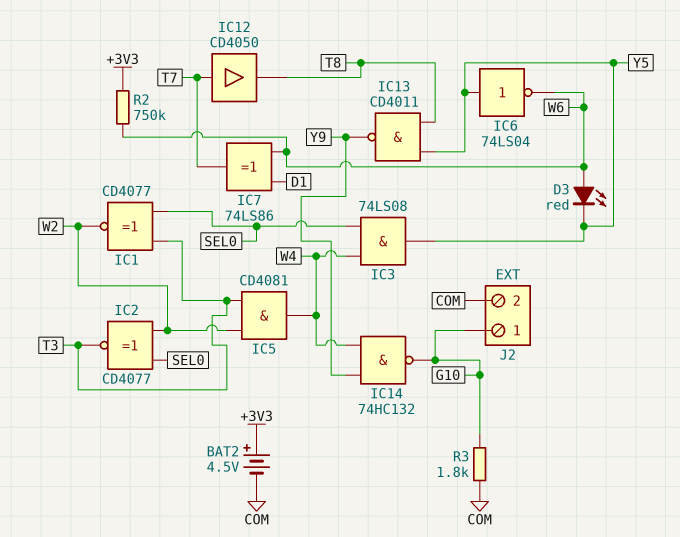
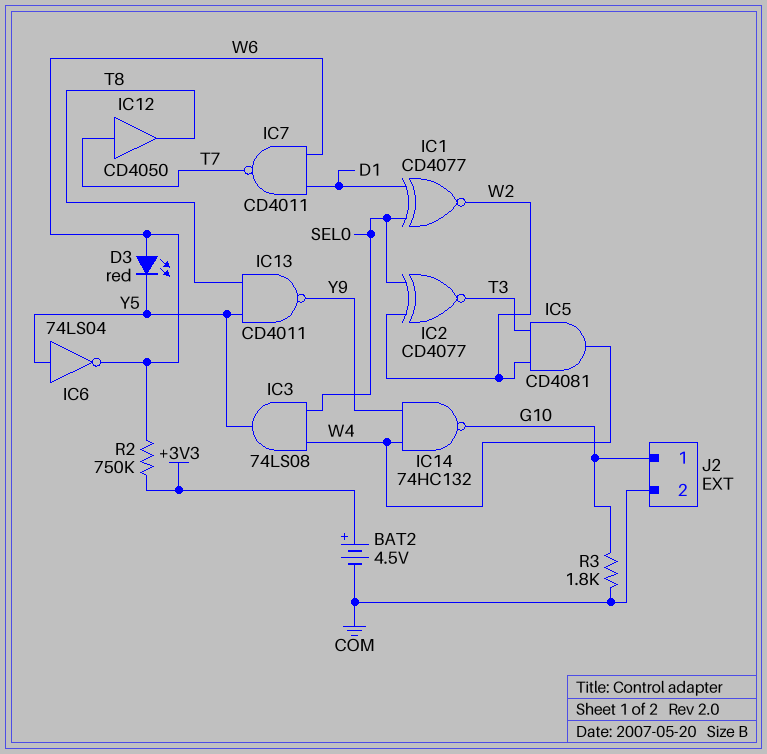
IC1: XNOR CD4077 (in SEL0, in T3, out W2) -> XNOR CD4077 (in D1, in SEL0, out W2)
IC7: XOR 74LS86 (in D1, in W6, out T7) -> NAND CD4011 (in D1, in W6, out T7)

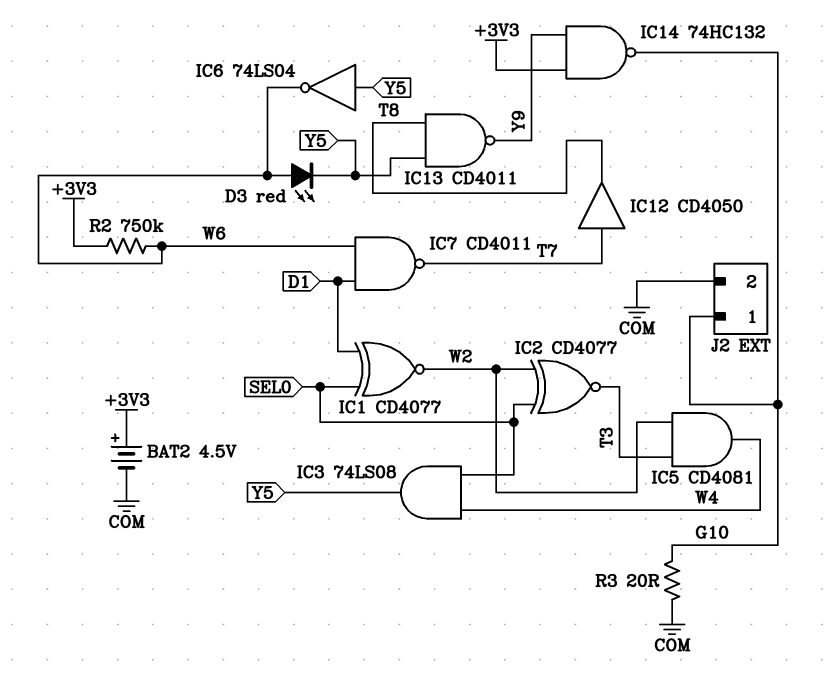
IC14: NAND 74HC132 (in W4, in Y9, out G10) -> NAND 74HC132 (in +3V3, in Y9, out G10)
R3: 1.8k (COM, G10) -> 20 (COM, G10)

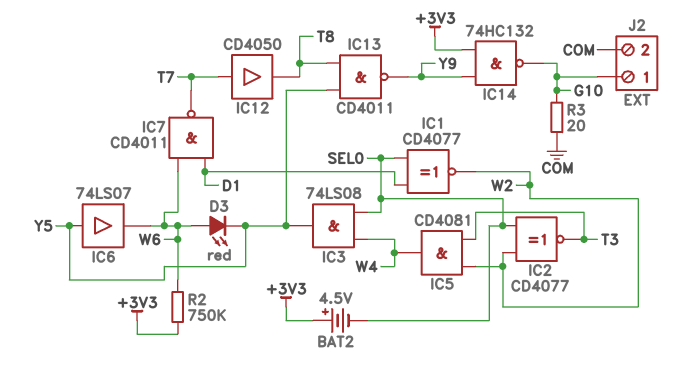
BAT2: 4.5V (plus +3V3, minus COM) -> 4.5V (plus +3V3, minus SEL0)
IC6: NOT 74LS04 (in Y5, out W6) -> buffer 74LS07 (in Y5, out W6)

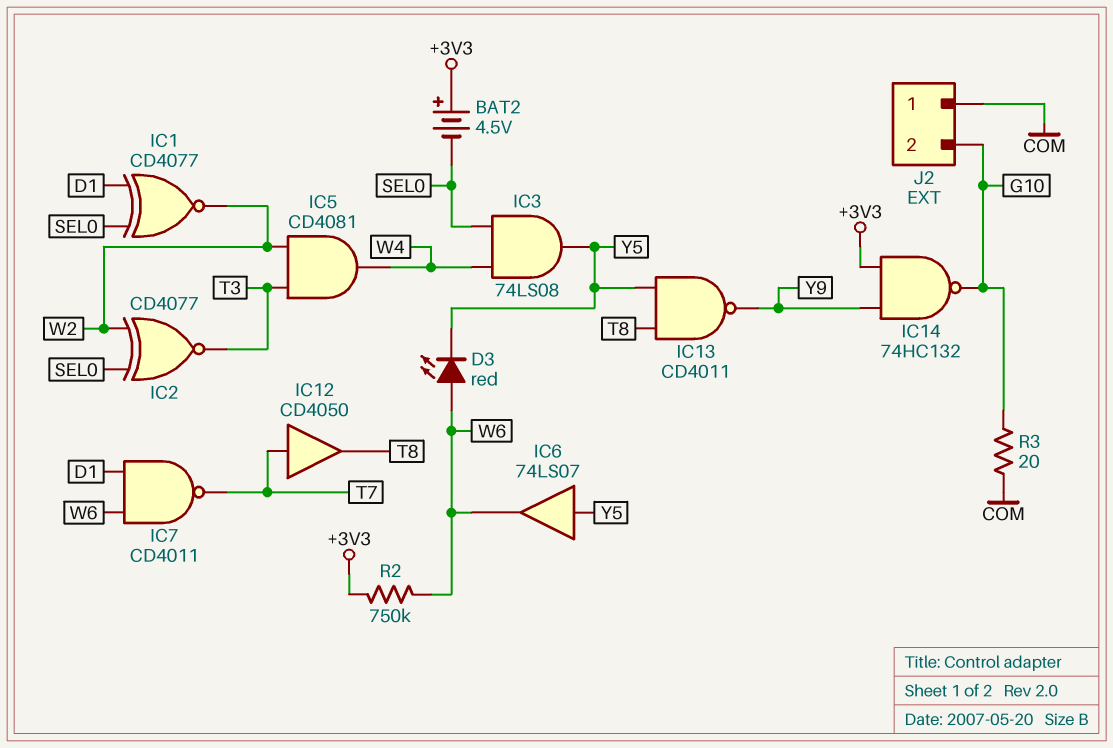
J2 pin 1: G10 -> COM
J2 pin 2: COM -> G10

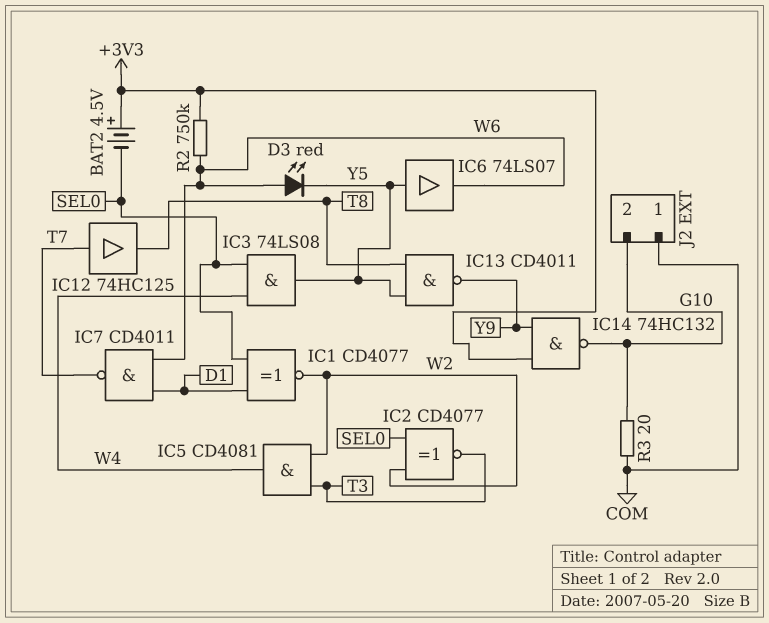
IC12: buffer CD4050 (in T7, out T8) -> buffer 74HC125 (in T7, out T8)

